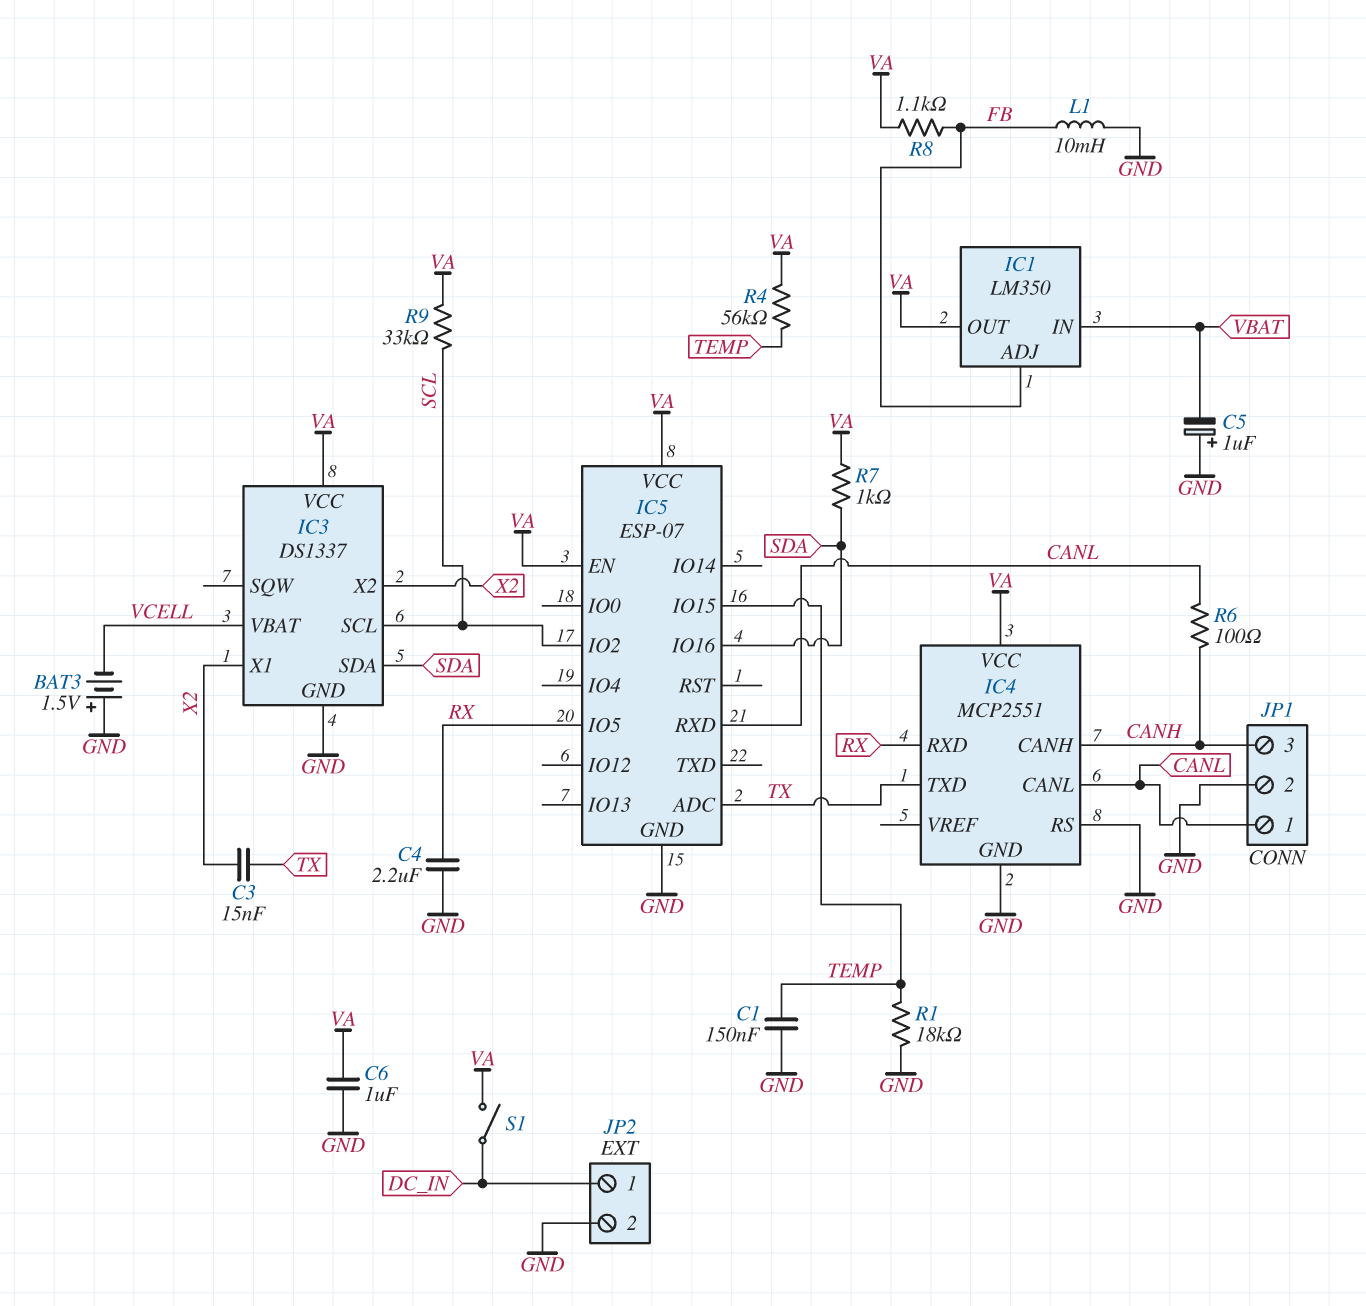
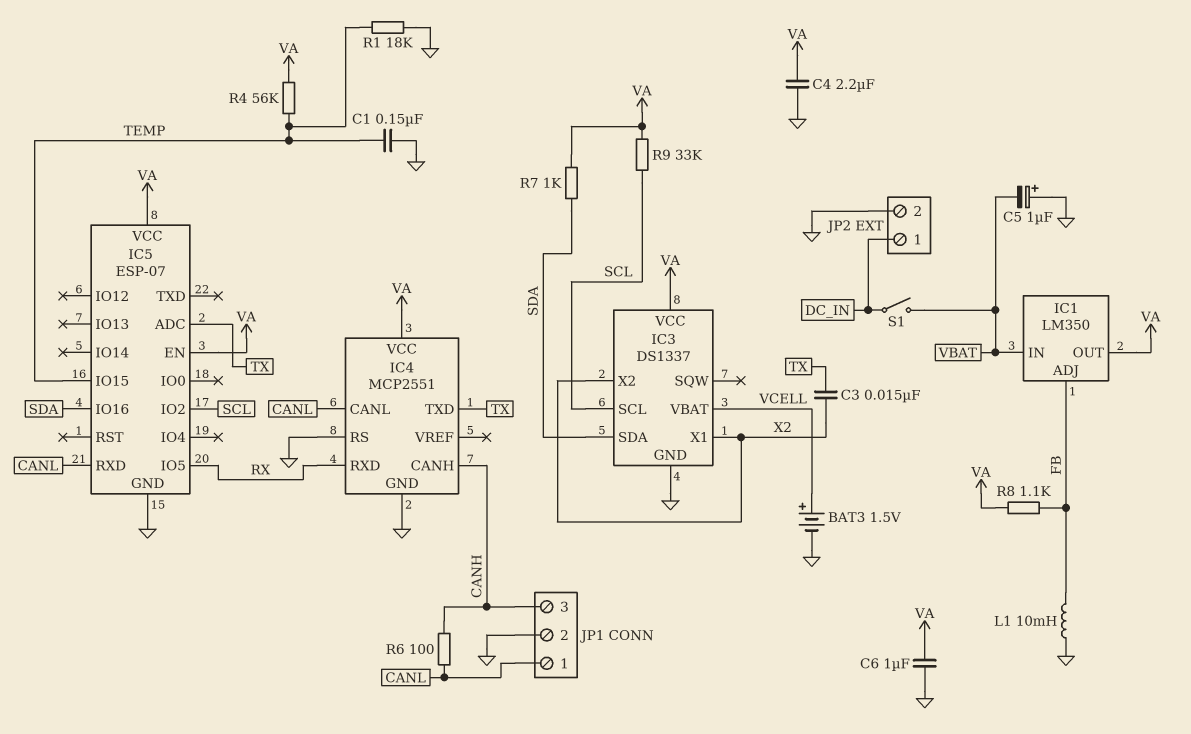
BAT3: 1.5V (plus GND, minus VCELL) -> 1.5V (plus VCELL, minus GND)
C4: 2.2uF (GND, RX) -> 2.2uF (GND, VA)
S1: switch (DC_IN, VA) -> switch (DC_IN, VBAT)

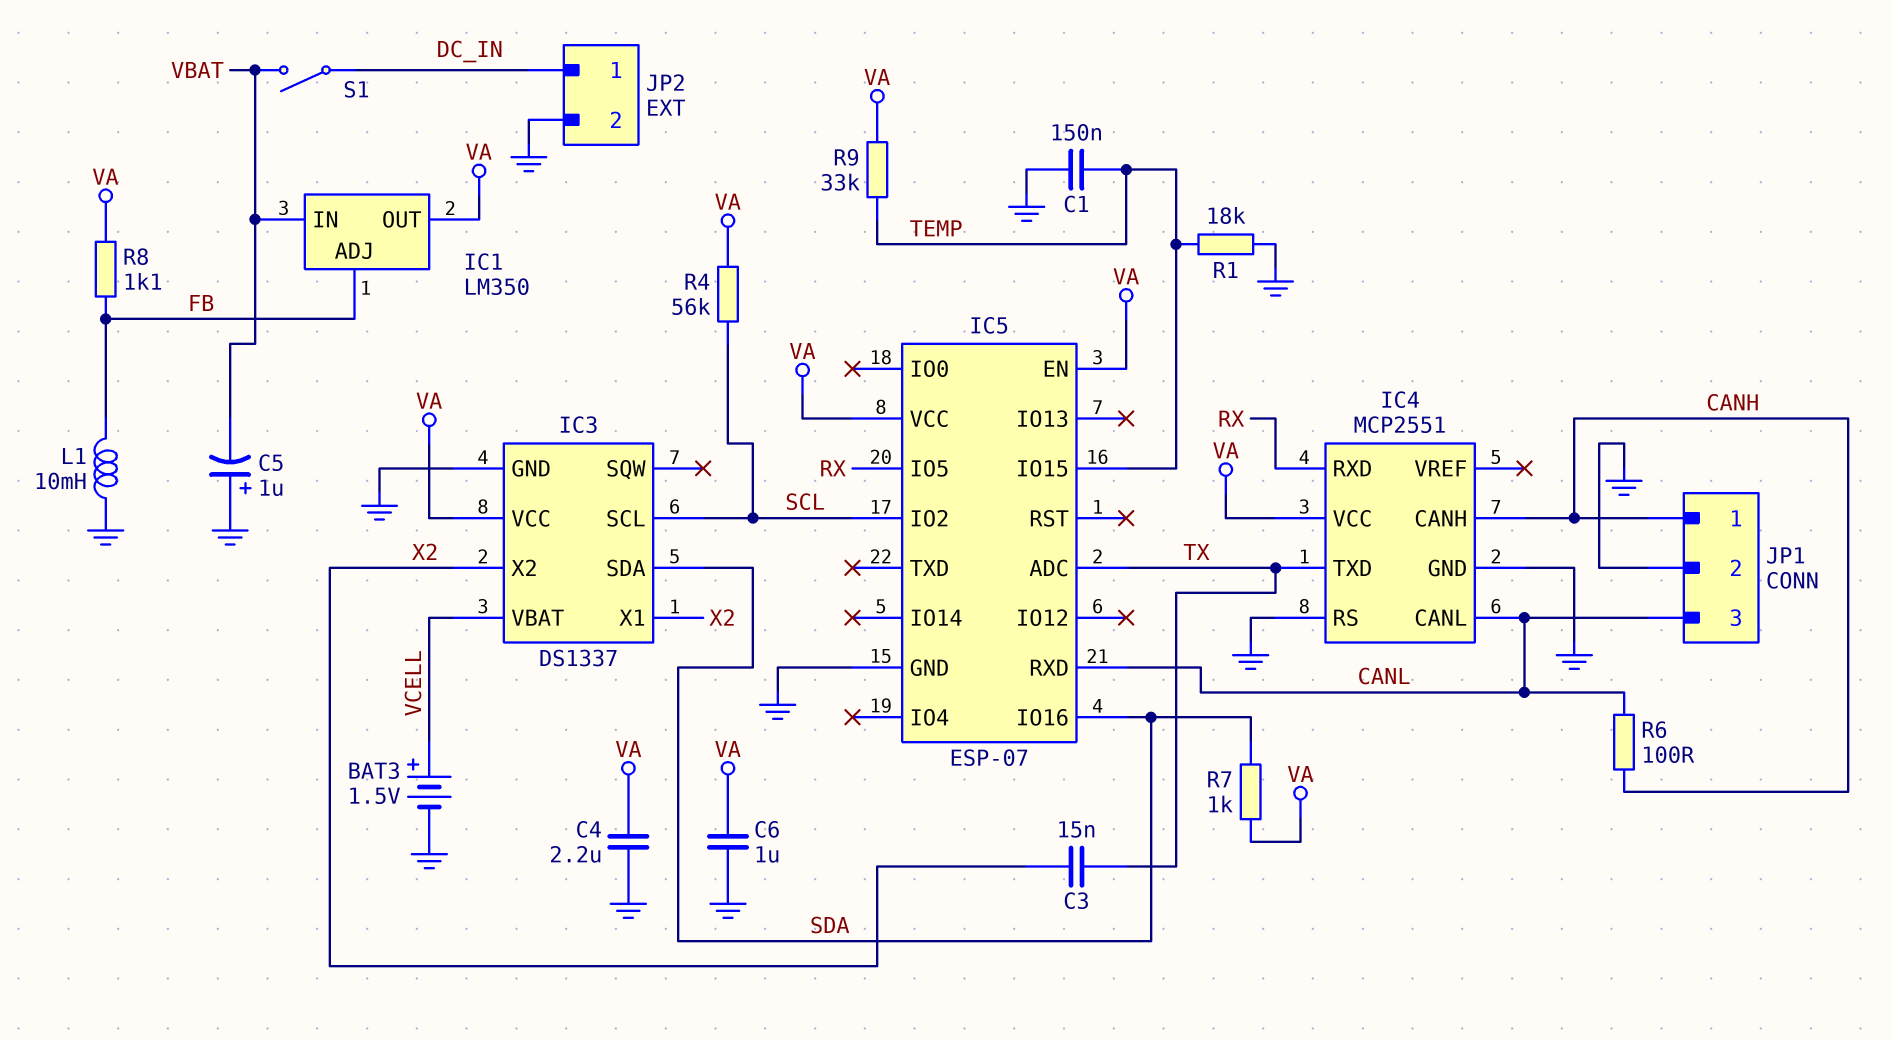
JP1 pin 1: CANL -> CANH
JP1 pin 3: CANH -> CANL
R4: 56k (TEMP, VA) -> 56k (SCL, VA)
R9: 33k (SCL, VA) -> 33k (TEMP, VA)

